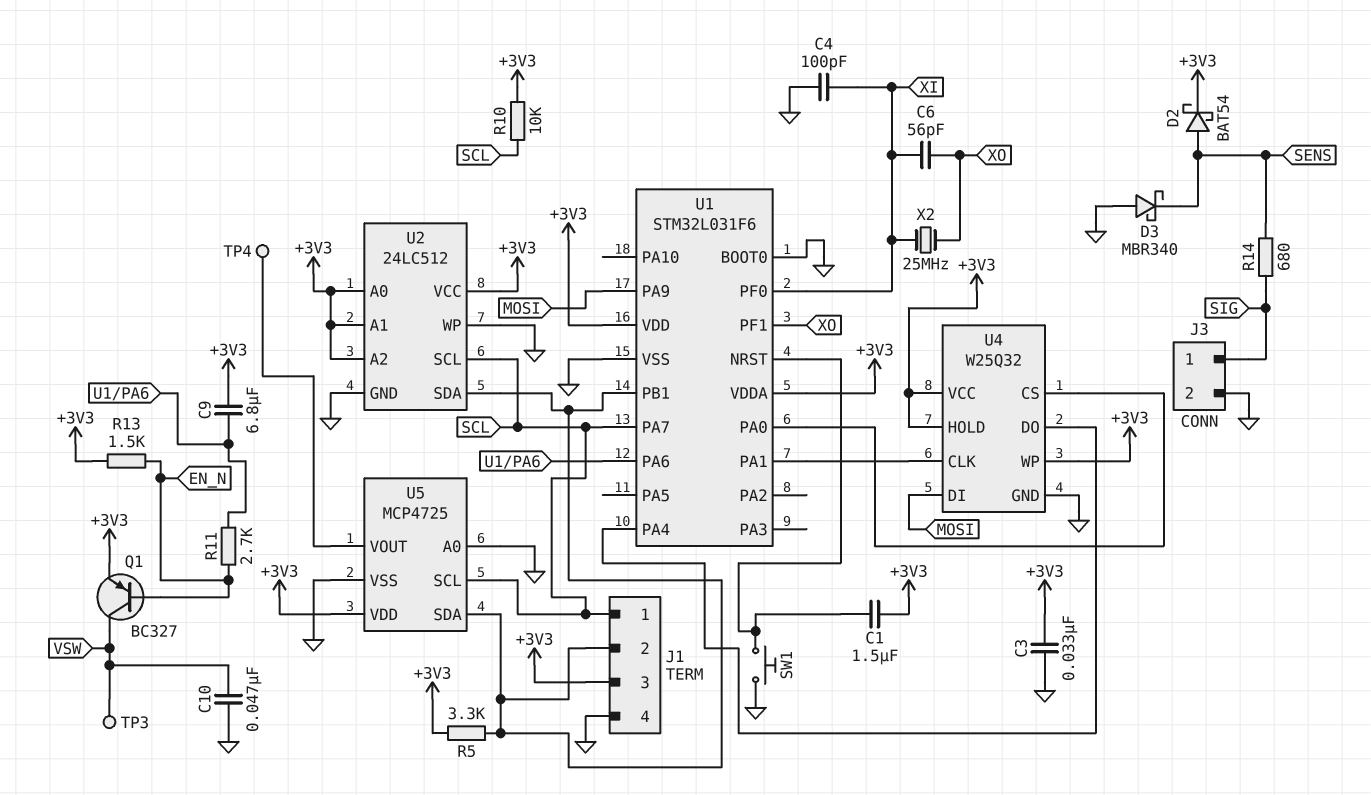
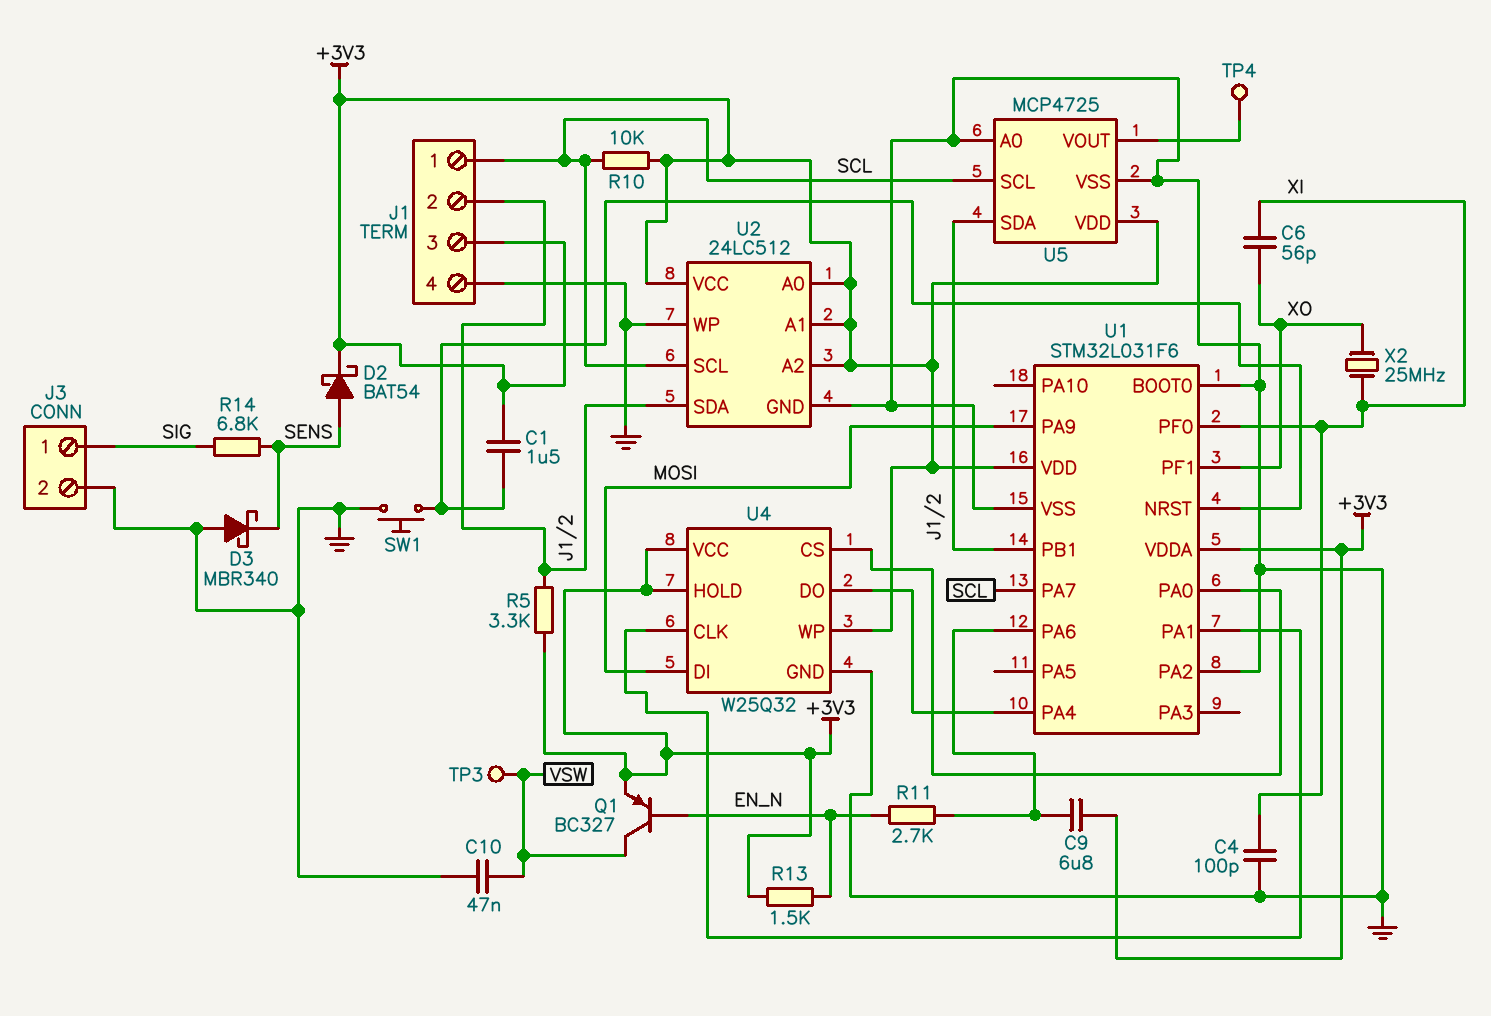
C3: 33nF (+3V3, GND) -> none
R14: 680 (SENS, SIG) -> 6.8k (SENS, SIG)
U1 pin PA2: none -> GND

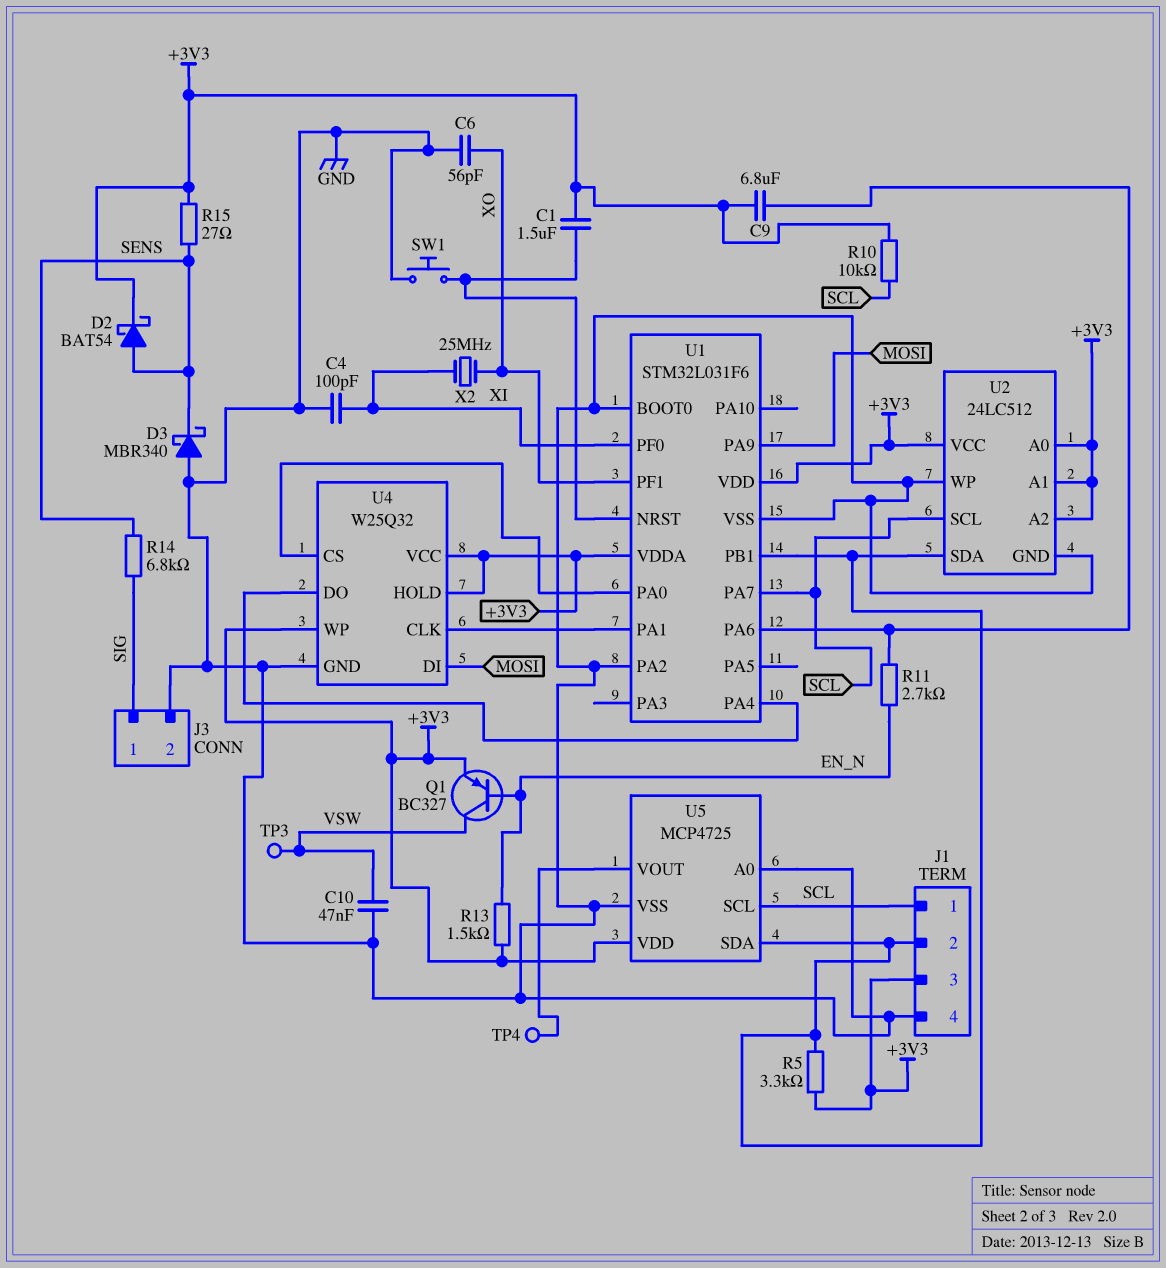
C6: 56pF (XI, XO) -> 56pF (GND, XO)
R15: none -> 27 (+3V3, SENS)

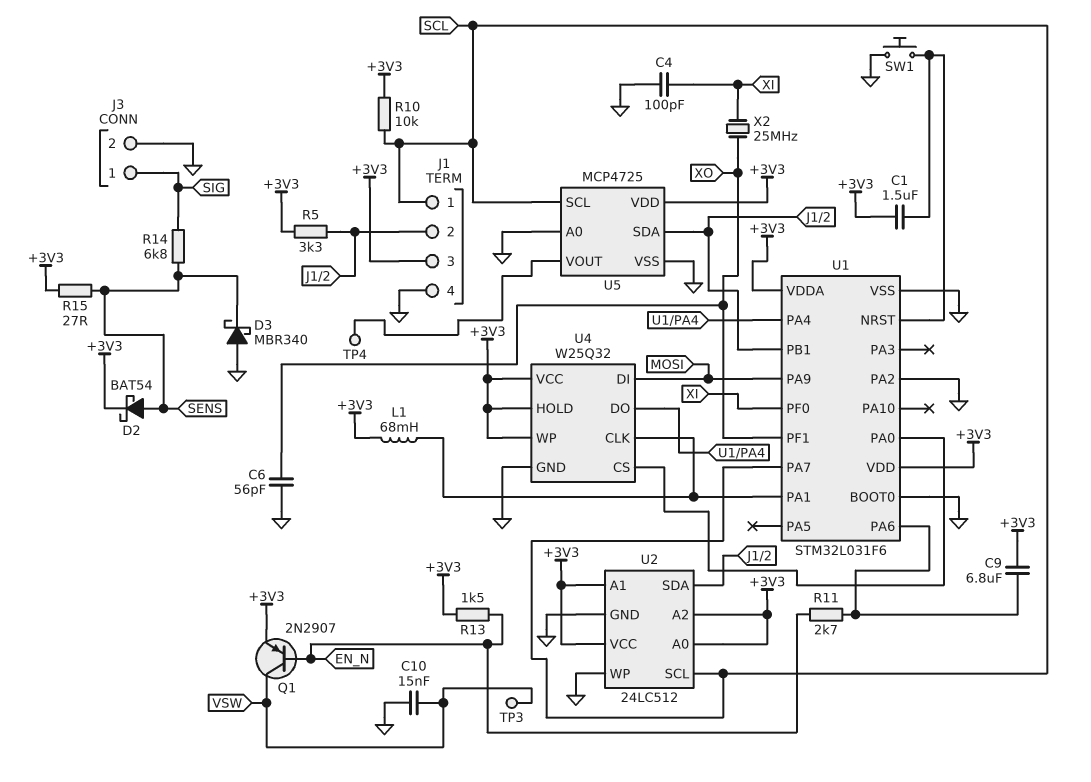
C10: 47nF (GND, VSW) -> 15nF (GND, VSW)
L1: none -> 68mH (+3V3, U1/PA1)
Q1: PNP BC327 (B EN_N, C VSW, E +3V3) -> PNP 2N2907 (B EN_N, C VSW, E +3V3)

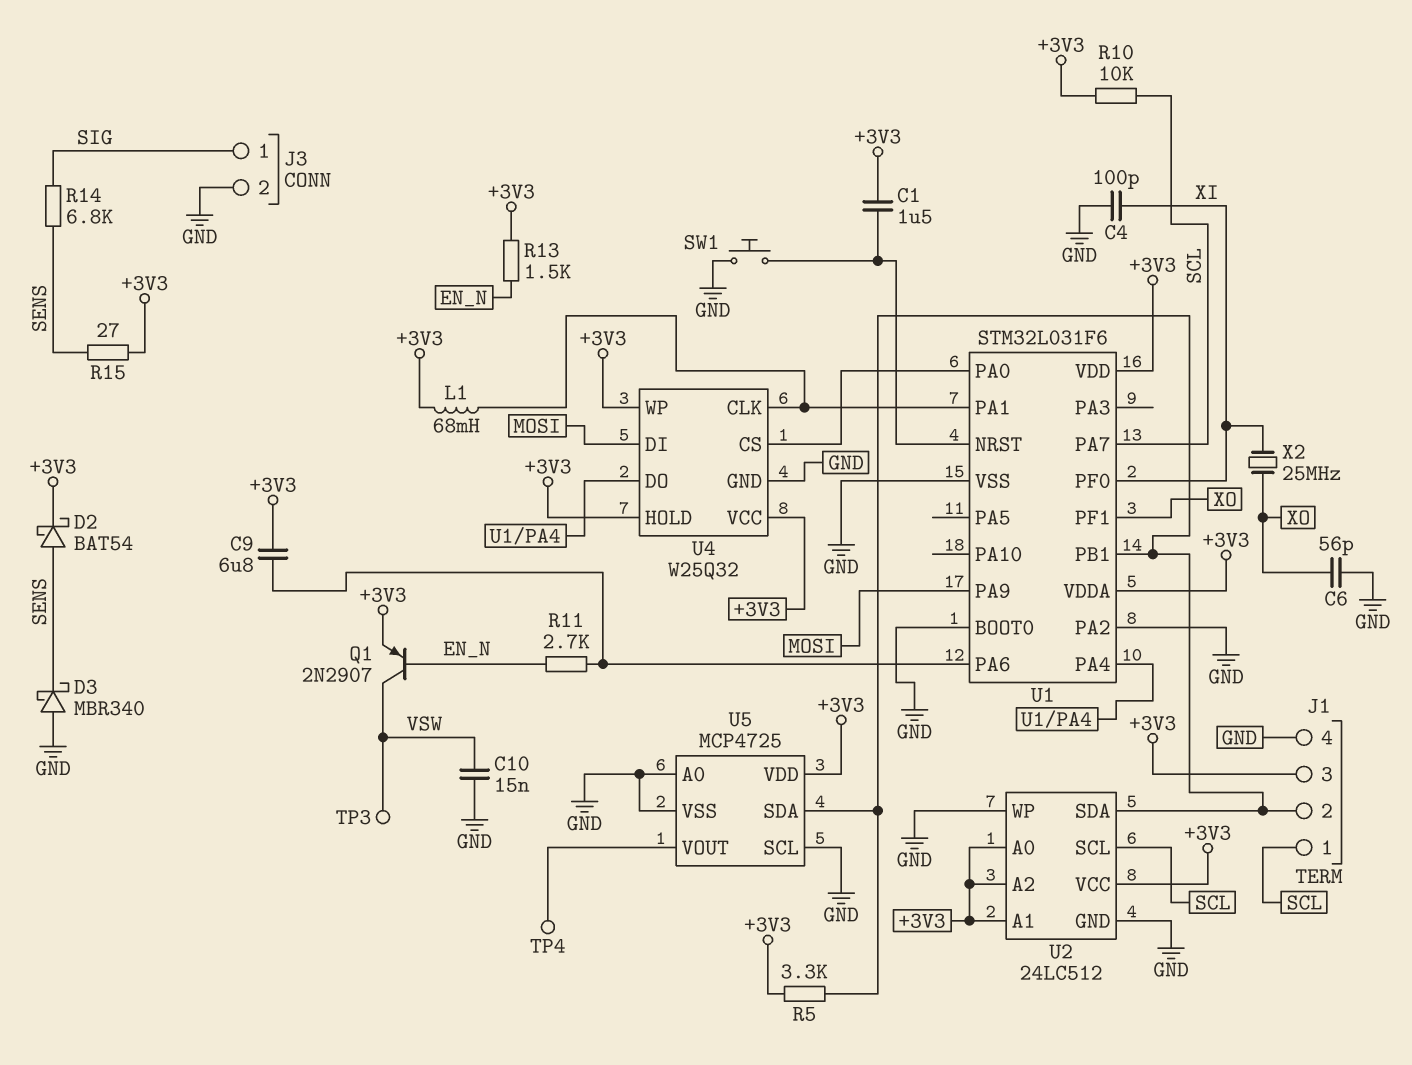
U5 pin SCL: SCL -> GND

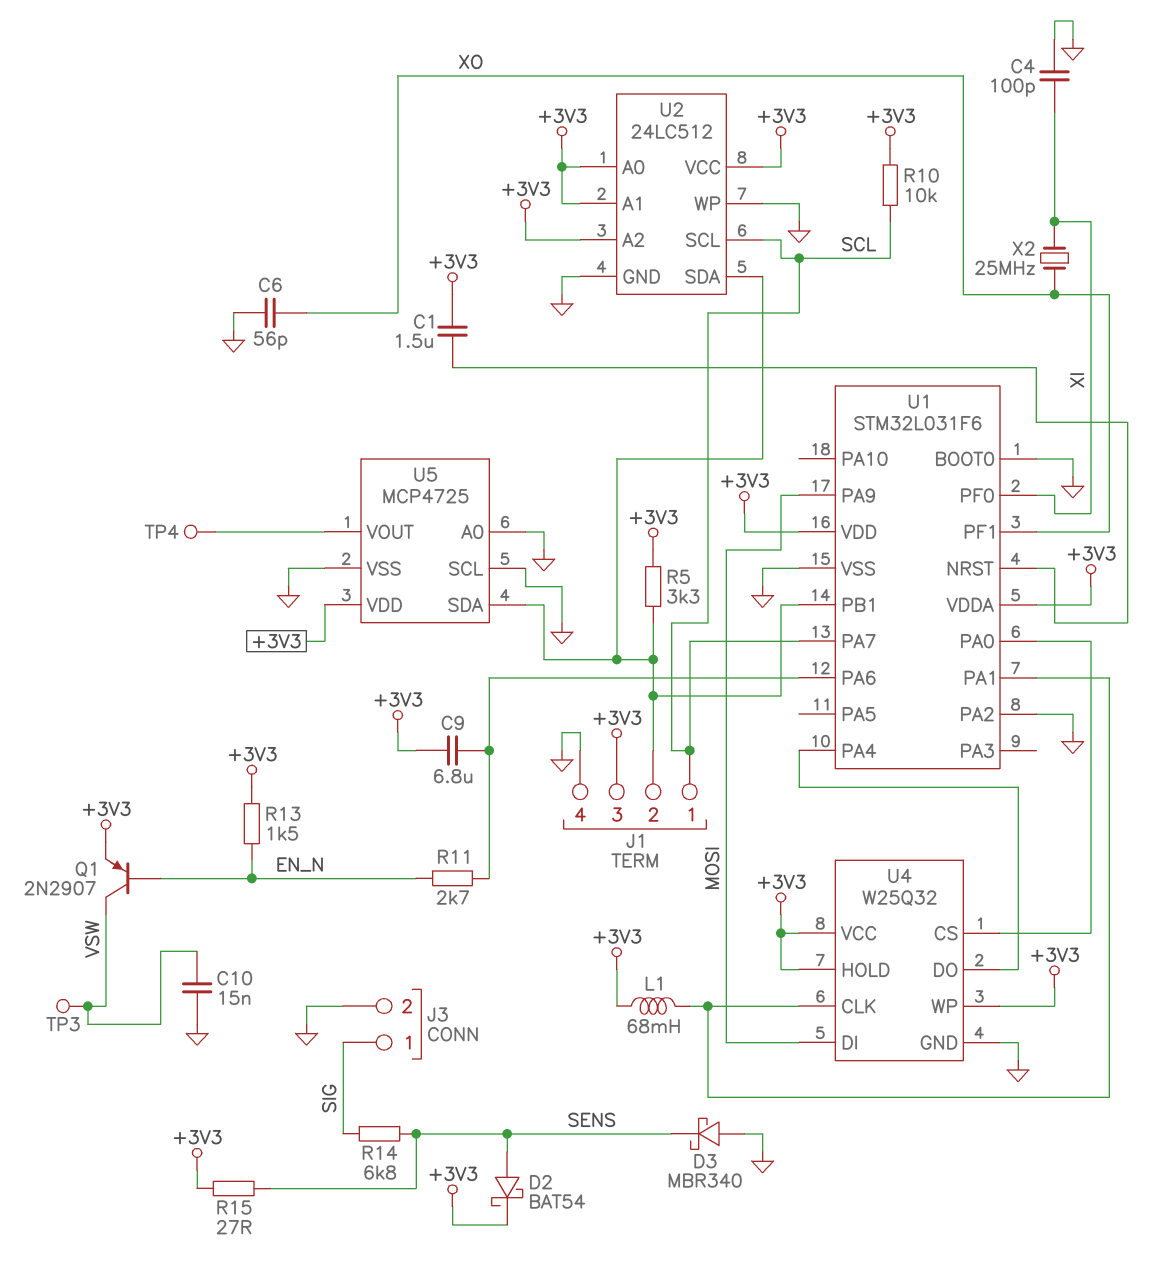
SW1: button (GND, U1/NRST) -> none

